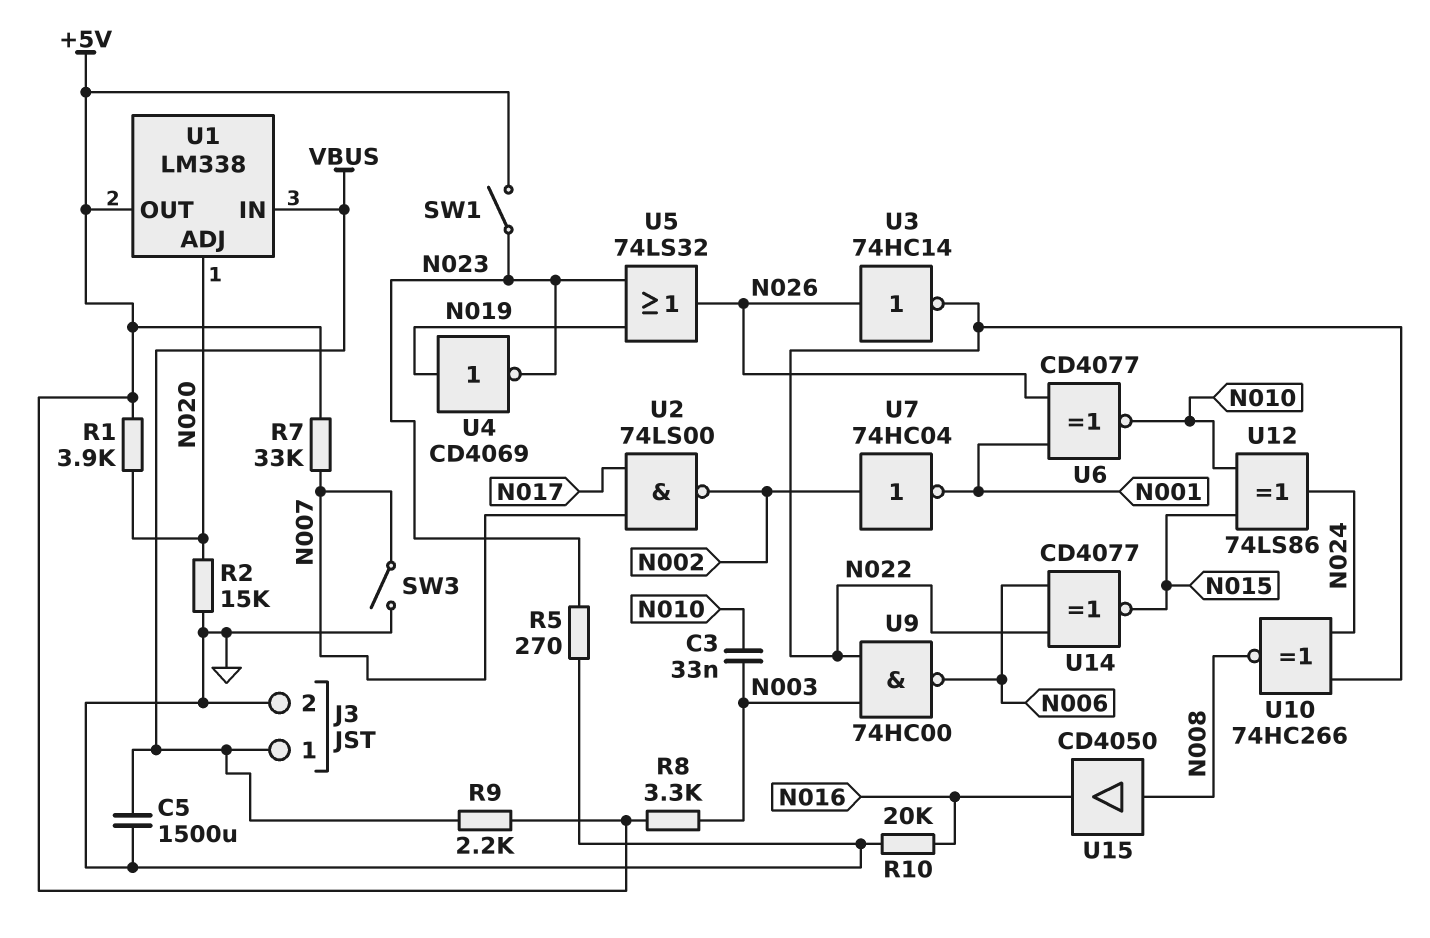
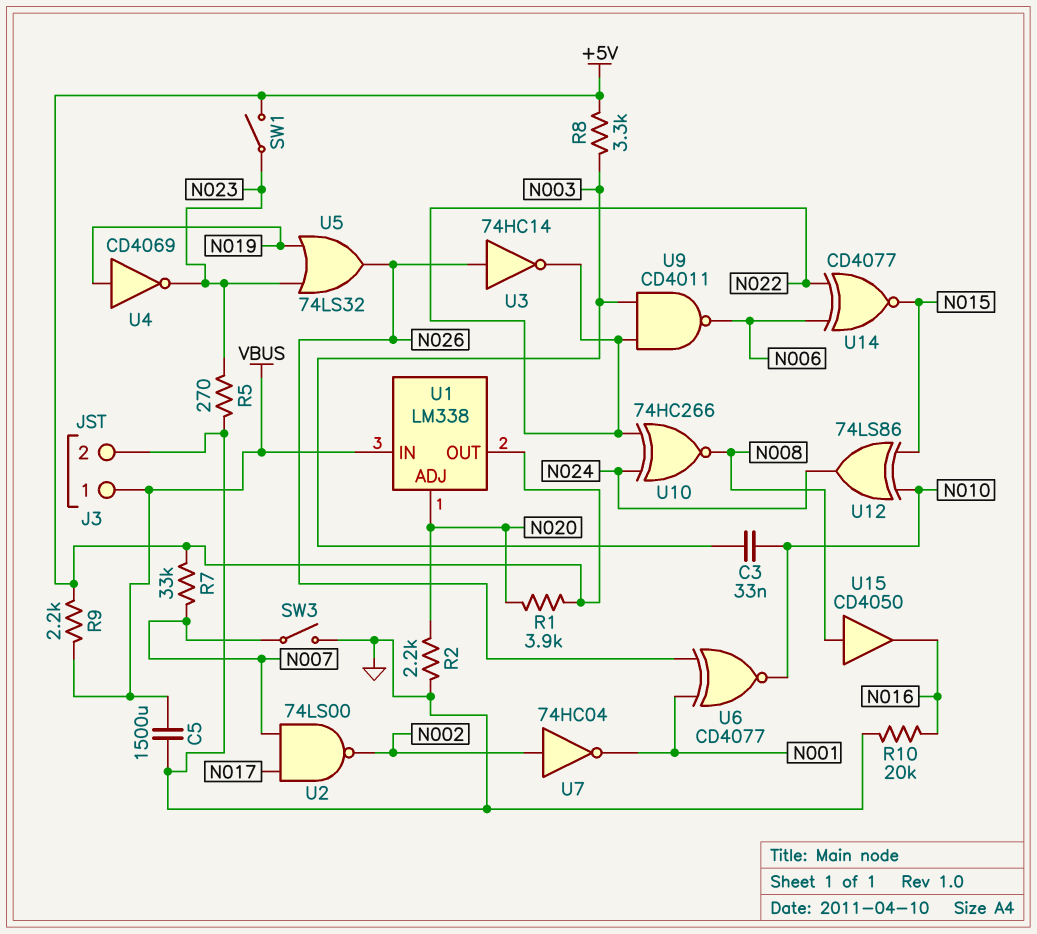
R2: 15k (GND, N020) -> 2.2k (GND, N020)
U9: NAND 74HC00 (in N003, in N022, out N006) -> NAND CD4011 (in N003, in N022, out N006)

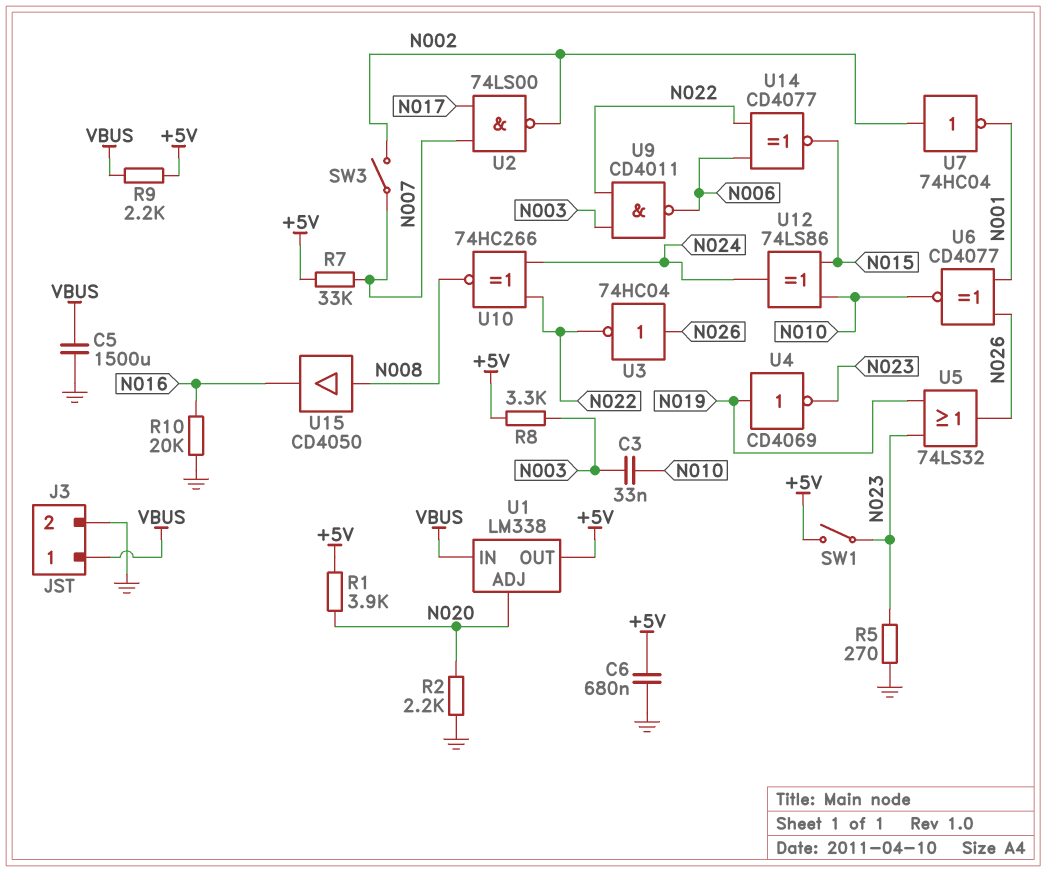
C6: none -> 680nF (+5V, GND)
SW3: switch (GND, N007) -> switch (N002, N007)
U3: NOT 74HC14 (in N026, out N022) -> NOT 74HC04 (in N026, out N022)

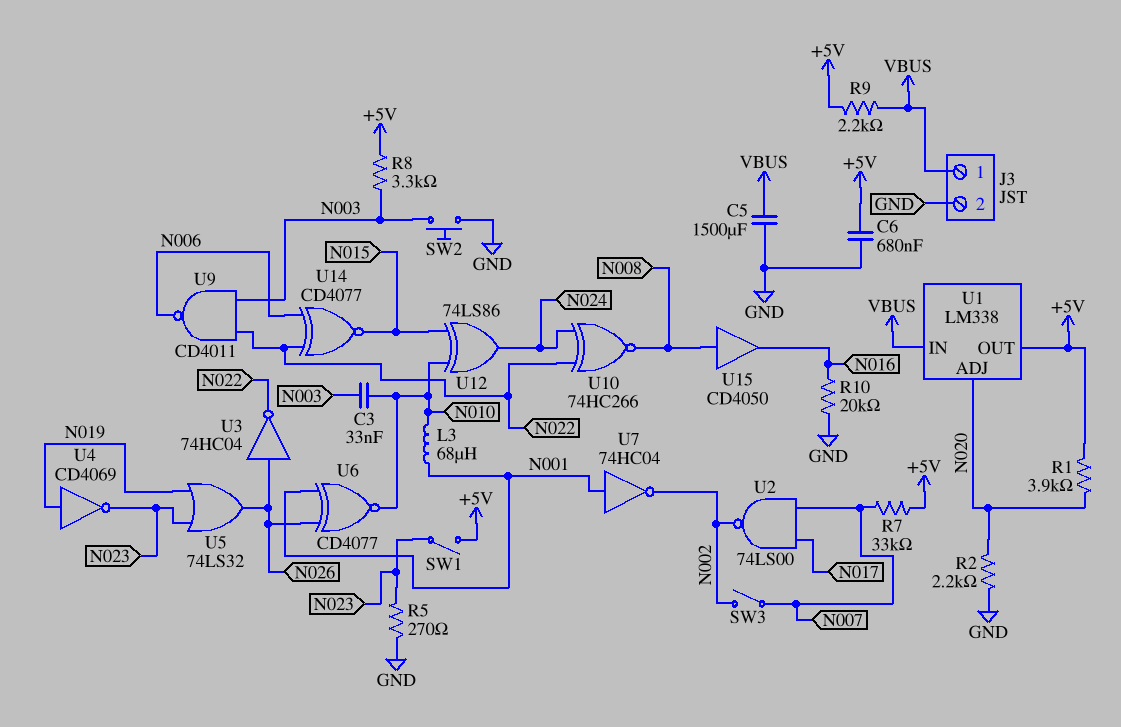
L3: none -> 68uH (N001, N010)
SW2: none -> button (GND, N003)
U7: NOT 74HC04 (in N002, out N001) -> NOT 74HC04 (in N001, out N002)

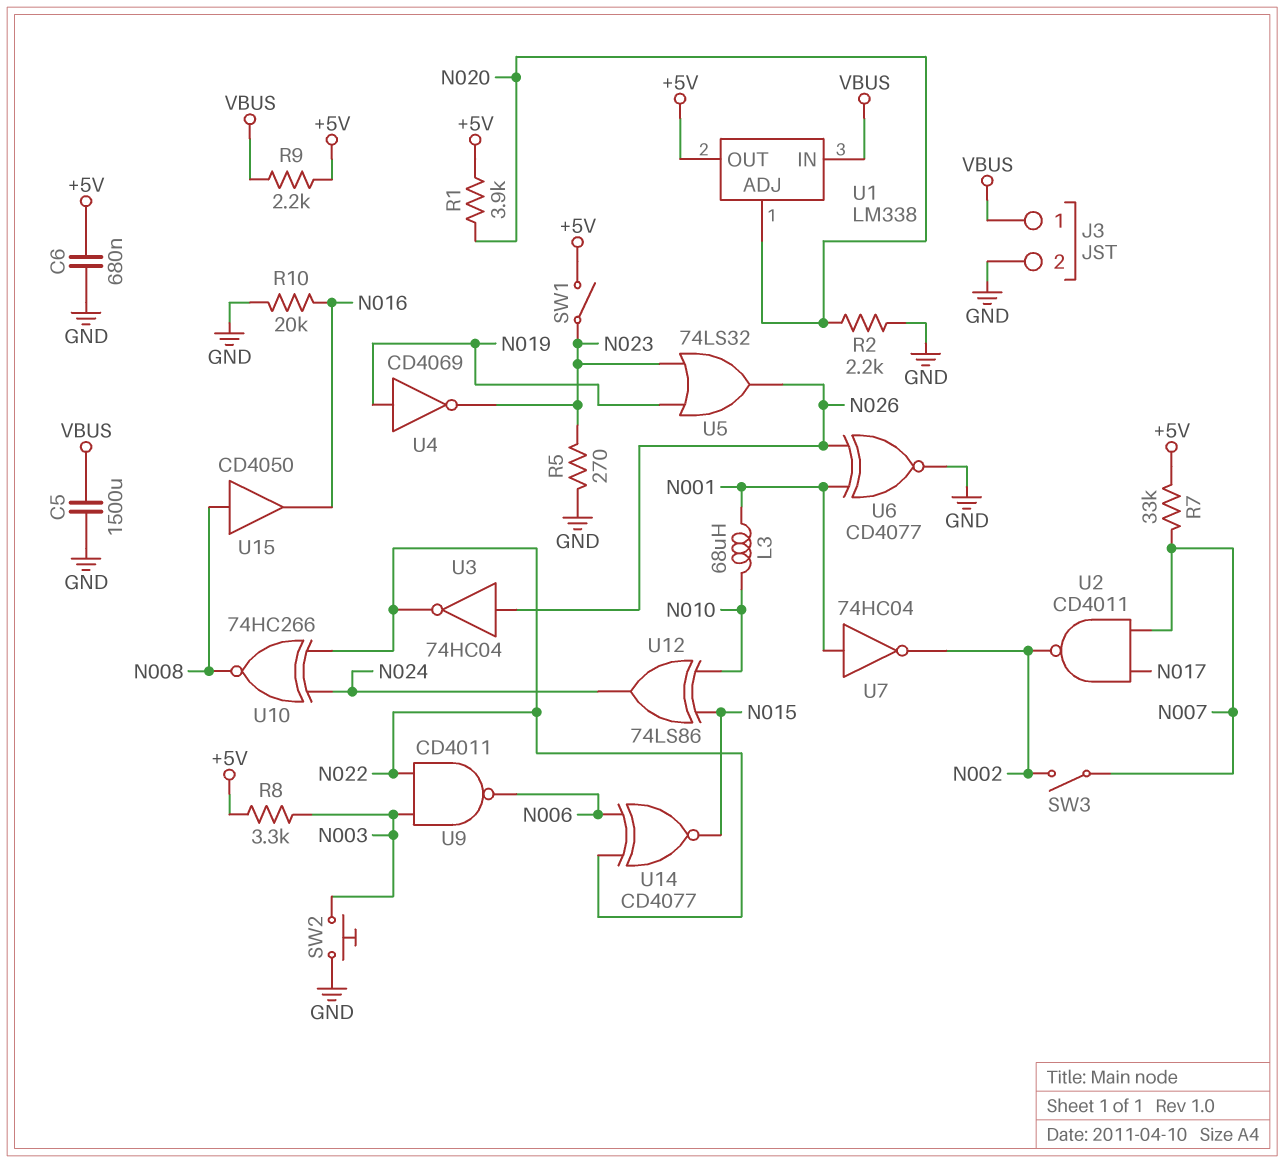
C3: 33nF (N003, N010) -> none
U2: NAND 74LS00 (in N007, in N017, out N002) -> NAND CD4011 (in N007, in N017, out N002)
U6: XNOR CD4077 (in N001, in N026, out N010) -> XNOR CD4077 (in N001, in N026, out GND)

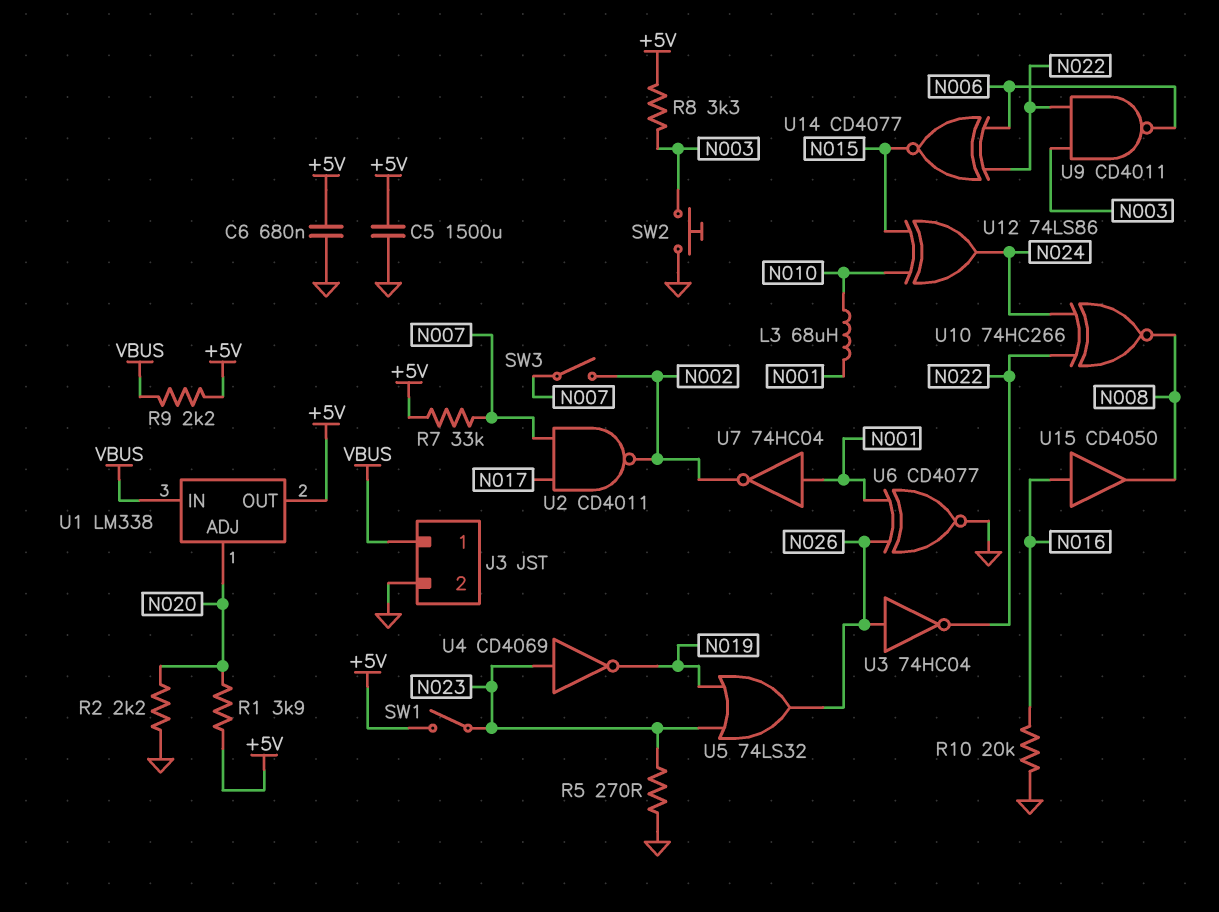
C5: 1500uF (GND, VBUS) -> 1500uF (+5V, GND)
U4: NOT CD4069 (in N019, out N023) -> NOT CD4069 (in N023, out N019)
U15: buffer CD4050 (in N008, out N016) -> buffer CD4050 (in N016, out N008)

